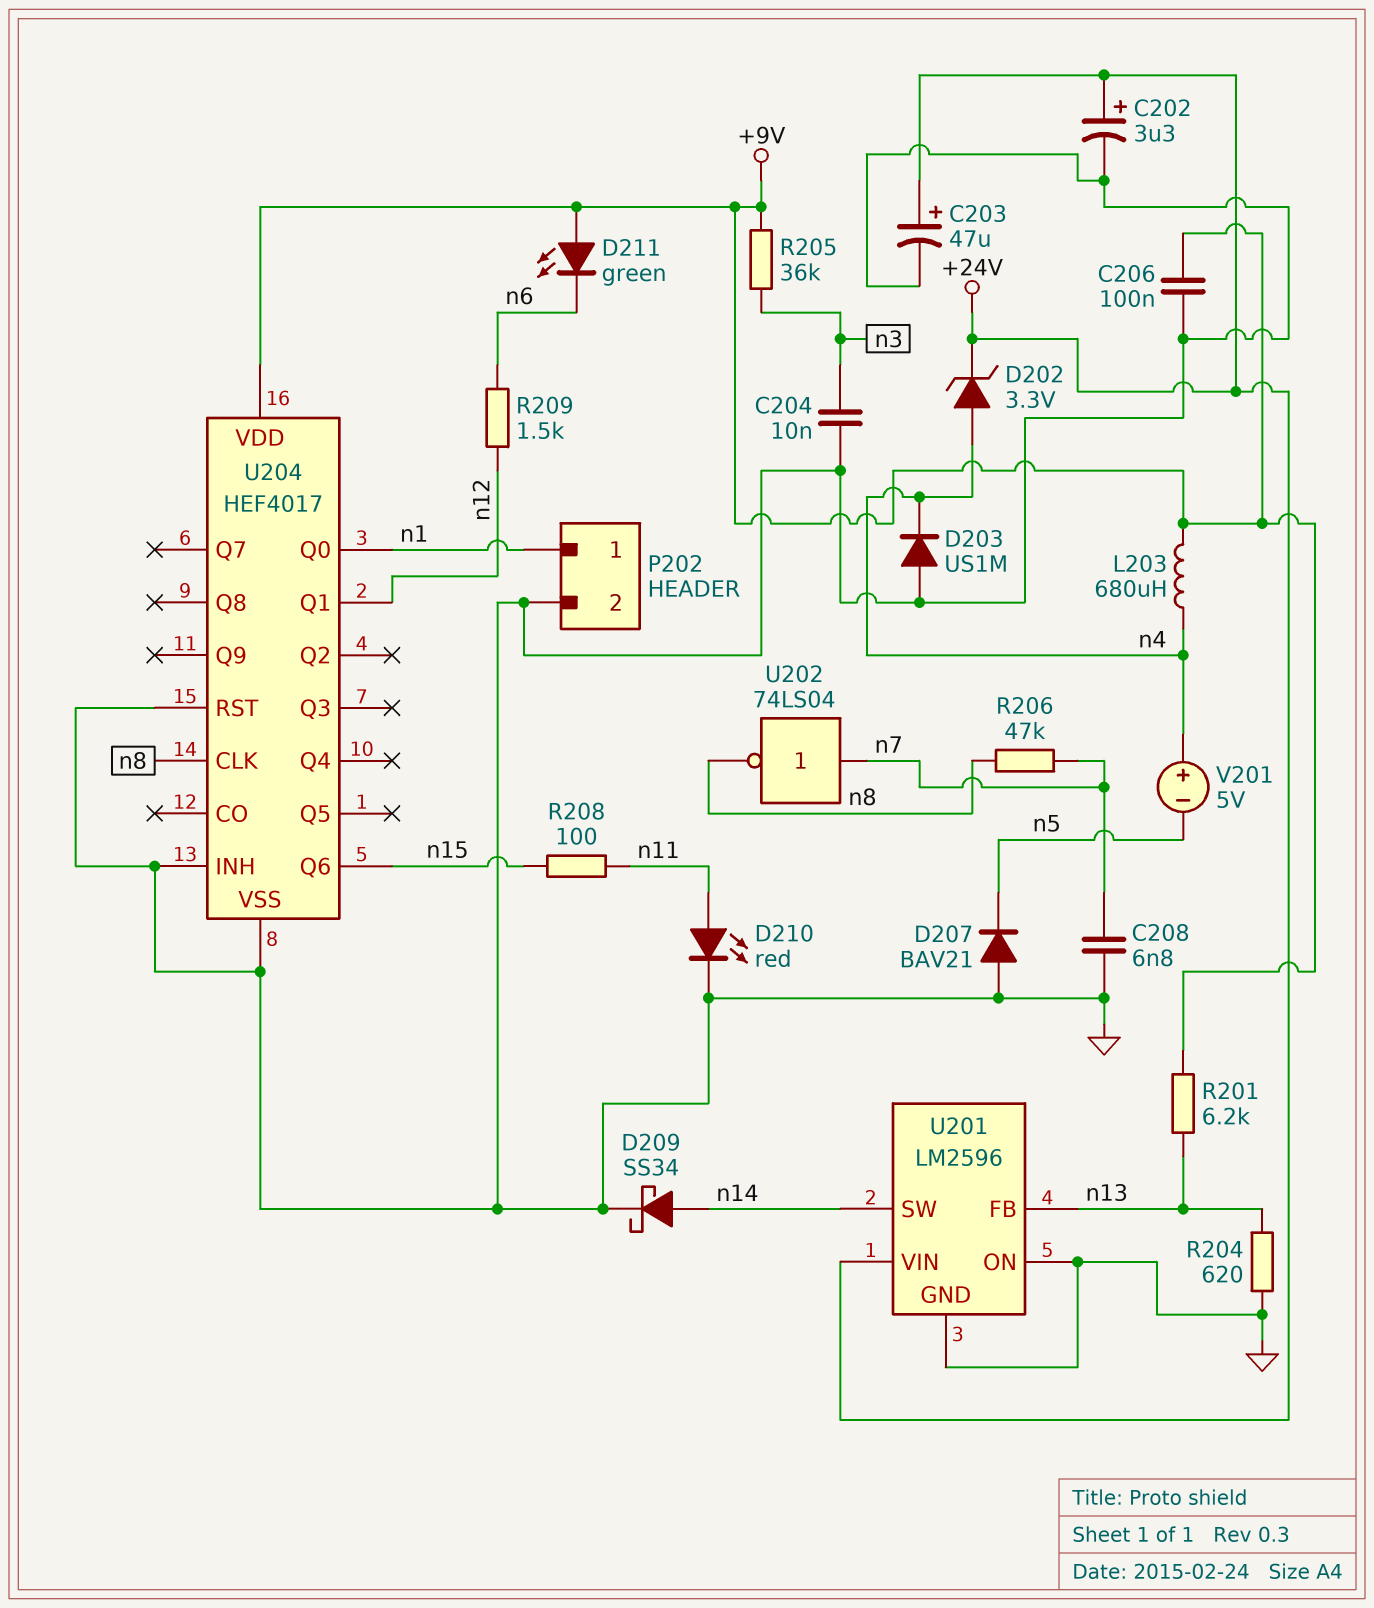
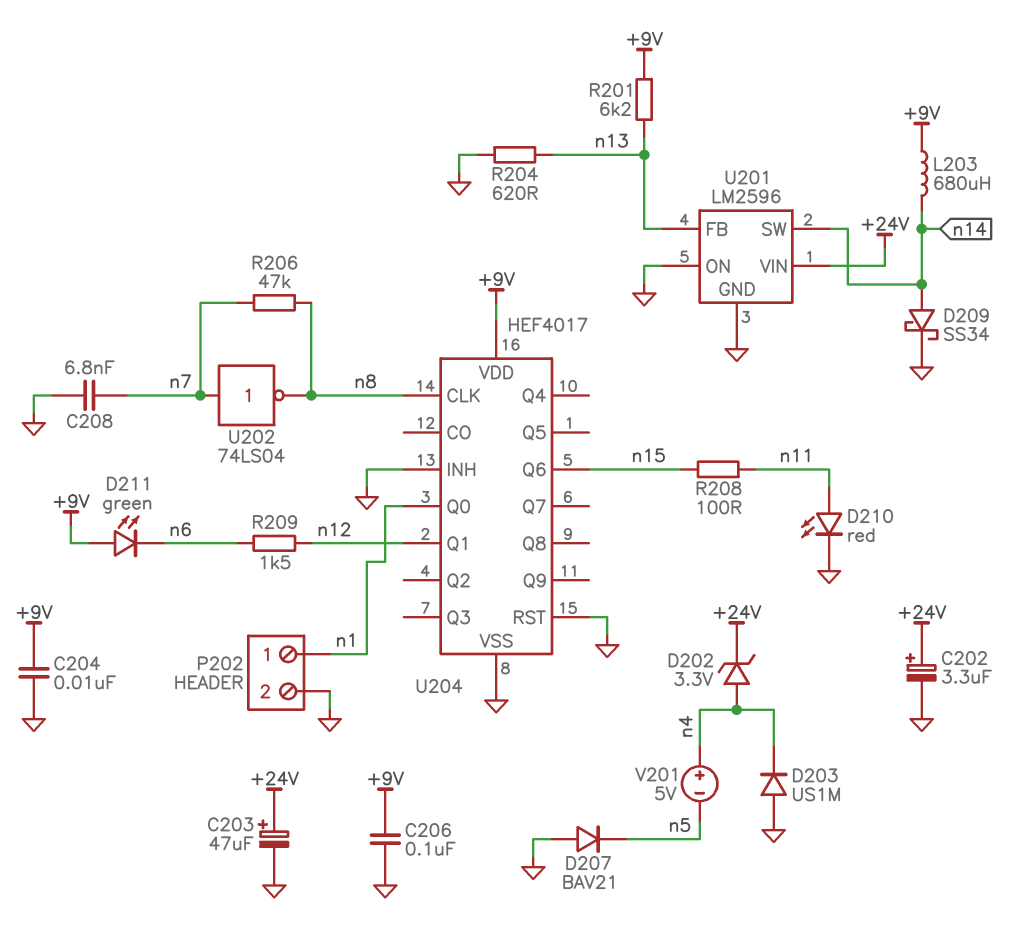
C204: 10nF (GND, n3) -> 10nF (+9V, GND)
L203: 680uH (+9V, n4) -> 680uH (+9V, n14)
R205: 36k (+9V, n3) -> none

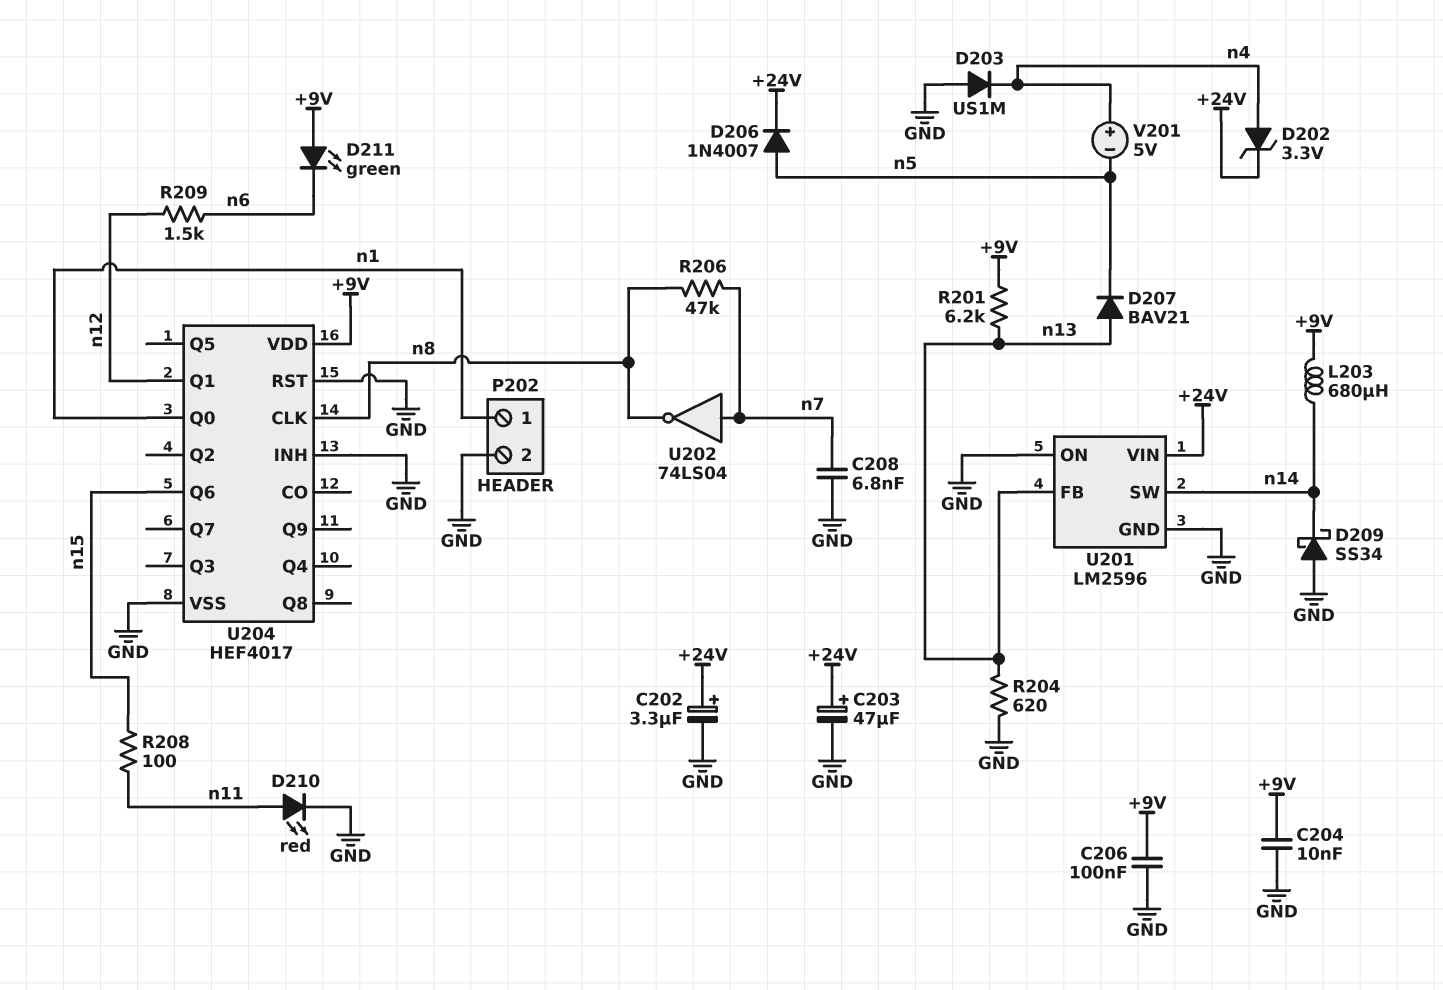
D206: none -> diode 1N4007 (A n5, K +24V)
D207: diode BAV21 (A GND, K n5) -> diode BAV21 (A n13, K n5)
D209: schottky SS34 (A n14, K GND) -> schottky SS34 (A GND, K n14)

